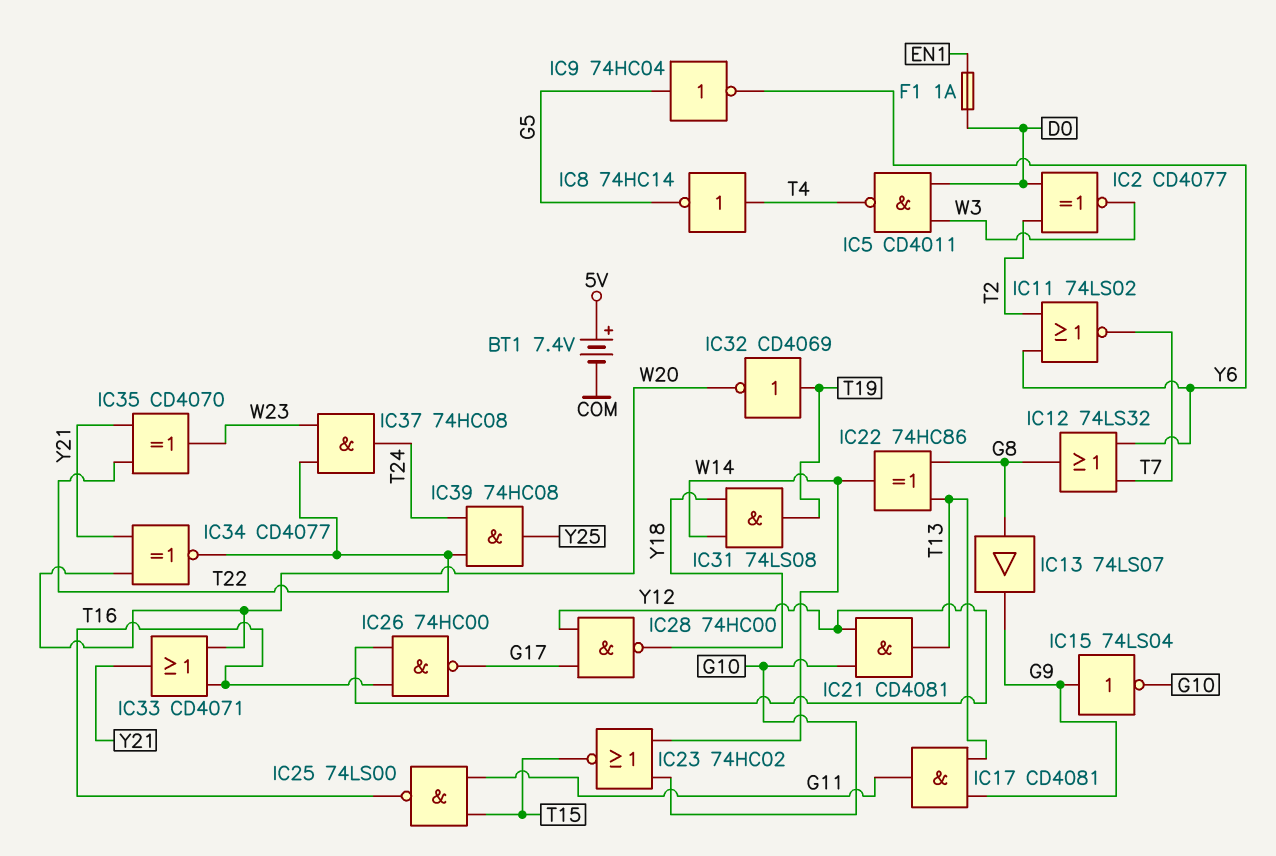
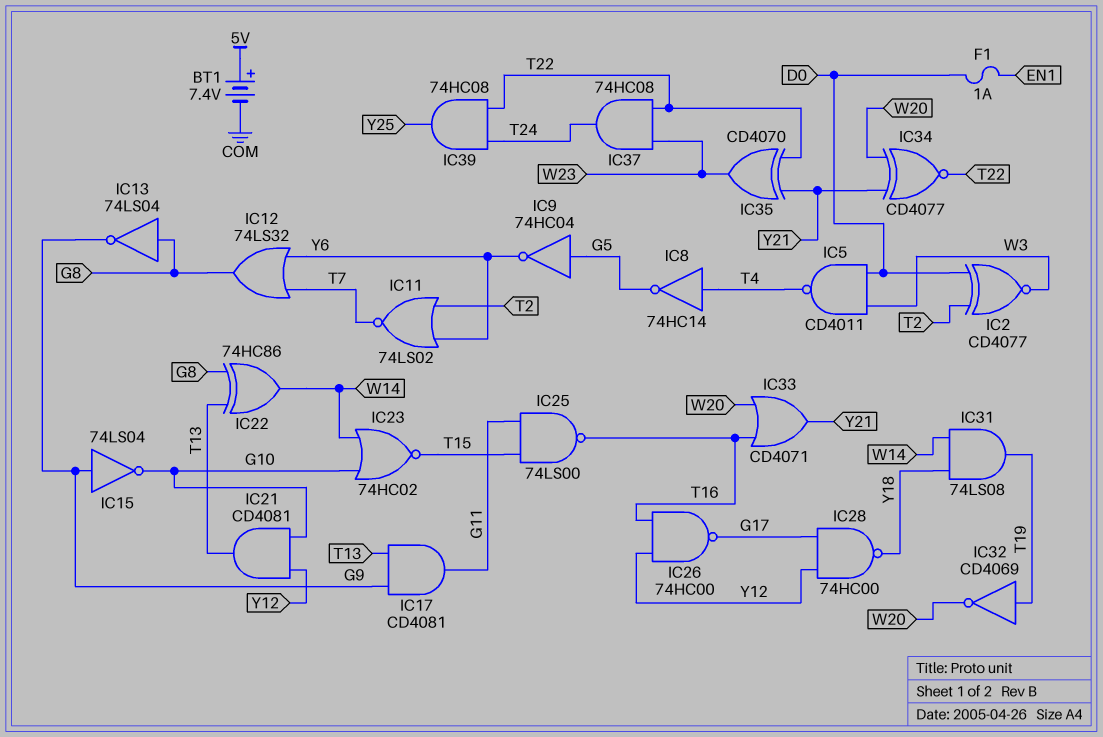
IC13: buffer 74LS07 (in G8, out G9) -> NOT 74LS04 (in G8, out G9)

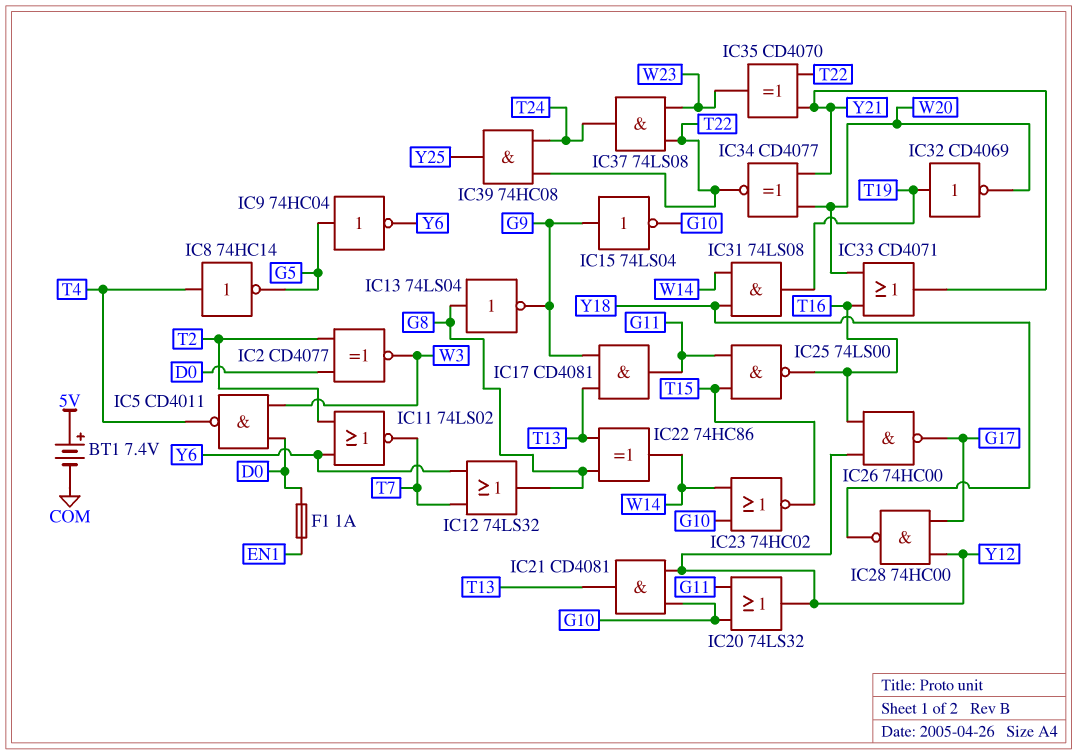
IC20: none -> OR 74LS32 (in G10, in G11, out Y12)
IC37: AND 74HC08 (in T22, in W23, out T24) -> AND 74LS08 (in T22, in W23, out T24)

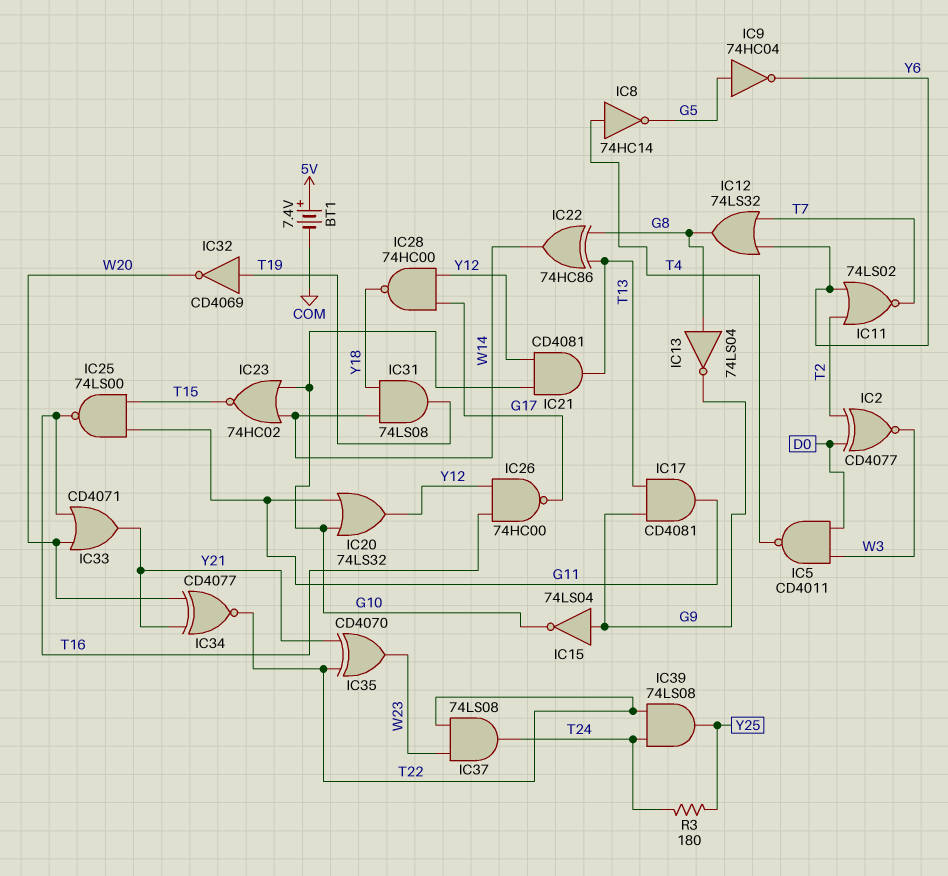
F1: 1A (D0, EN1) -> none
IC39: AND 74HC08 (in T22, in T24, out Y25) -> AND 74LS08 (in T22, in T24, out Y25)
R3: none -> 180 (T24, Y25)

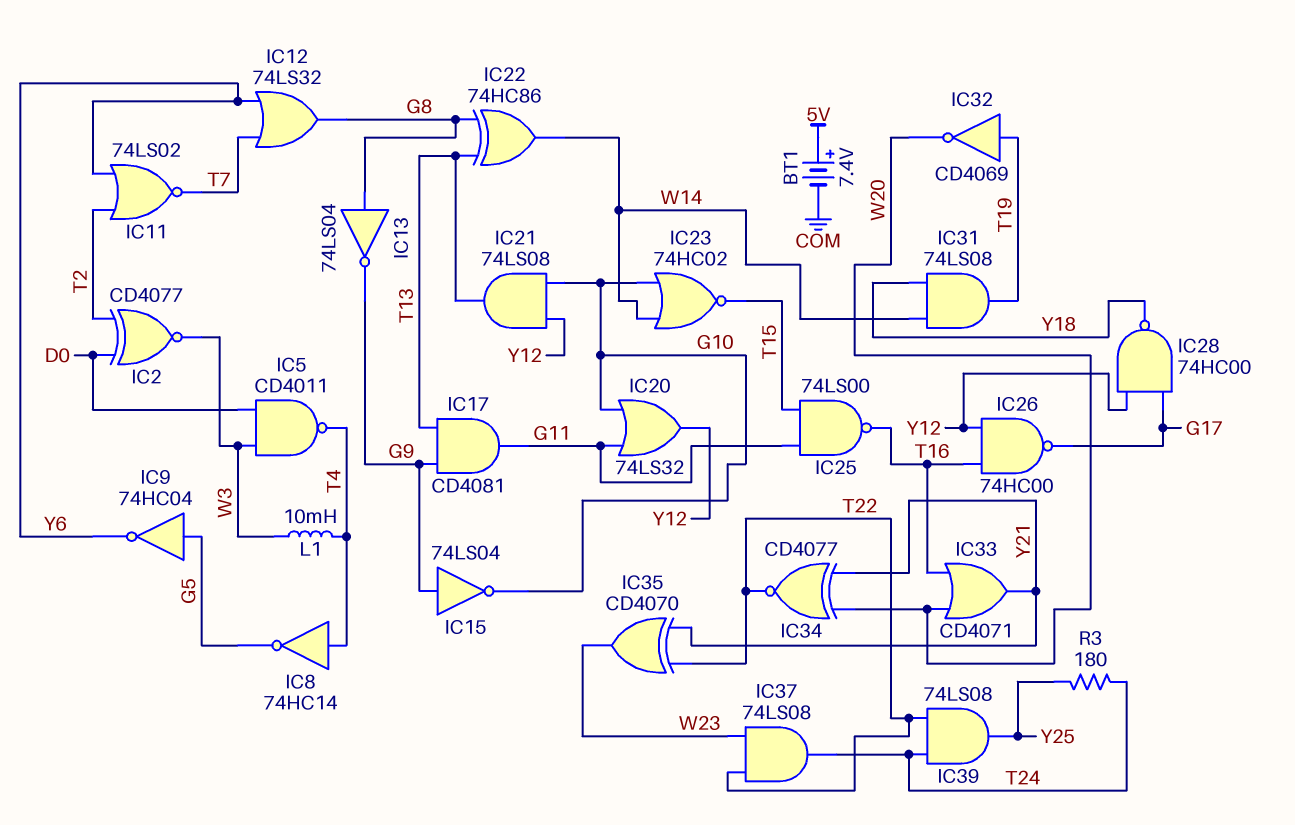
IC21: AND CD4081 (in G10, in Y12, out T13) -> AND 74LS08 (in G10, in Y12, out T13)
L1: none -> 10mH (T4, W3)

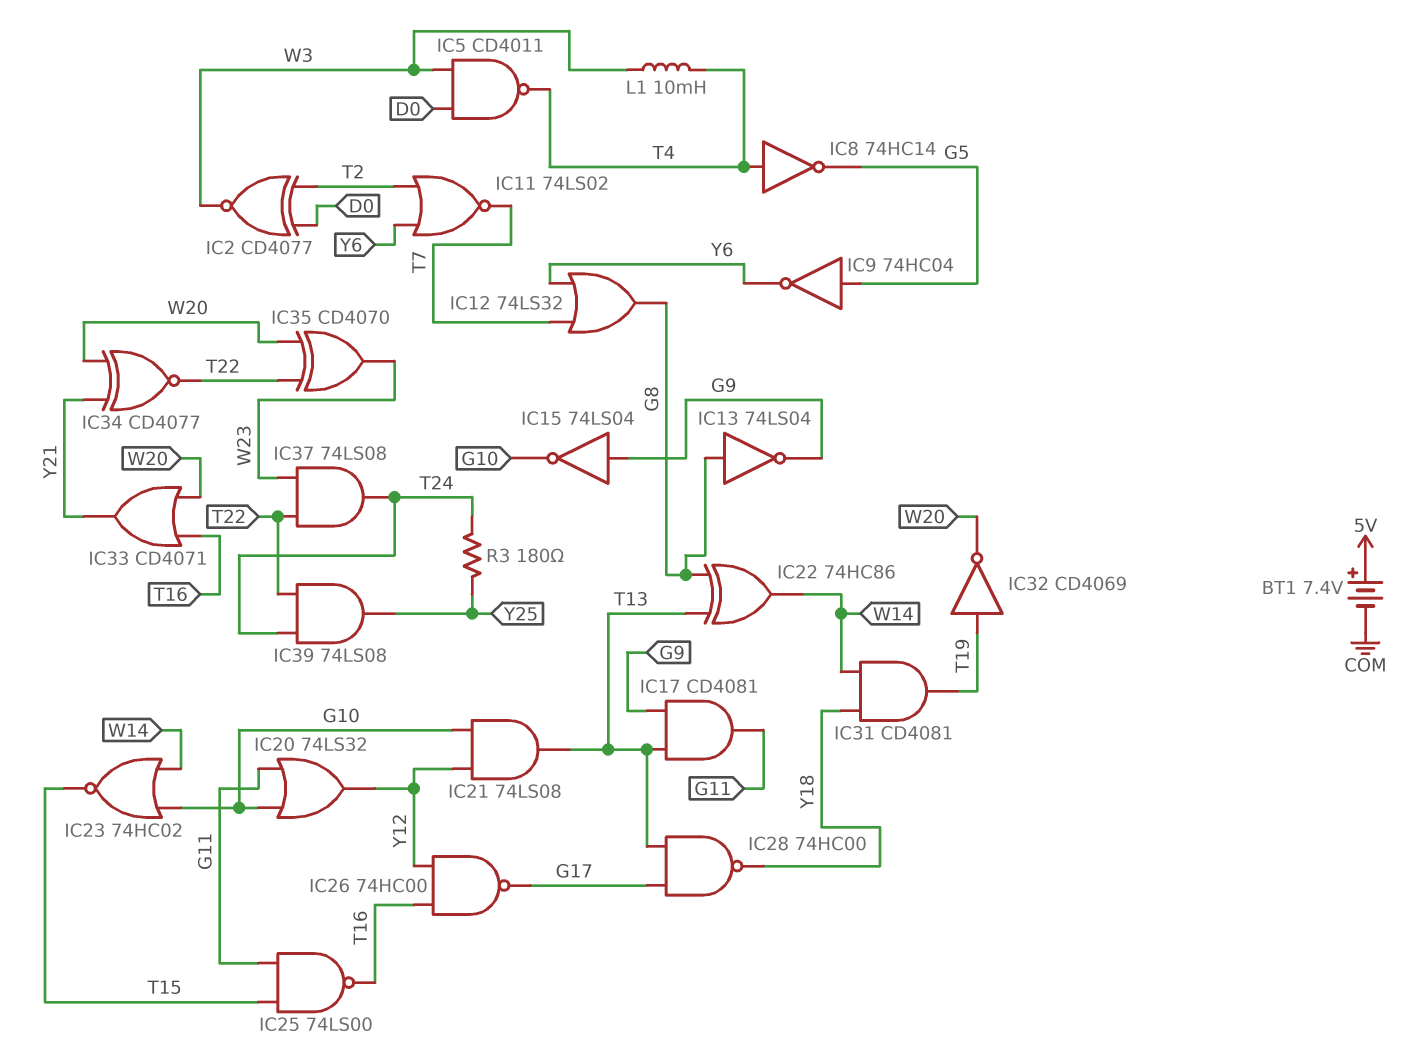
IC28: NAND 74HC00 (in G17, in Y12, out Y18) -> NAND 74HC00 (in G17, in T13, out Y18)
IC31: AND 74LS08 (in W14, in Y18, out T19) -> AND CD4081 (in W14, in Y18, out T19)
IC35: XOR CD4070 (in T22, in Y21, out W23) -> XOR CD4070 (in T22, in W20, out W23)

